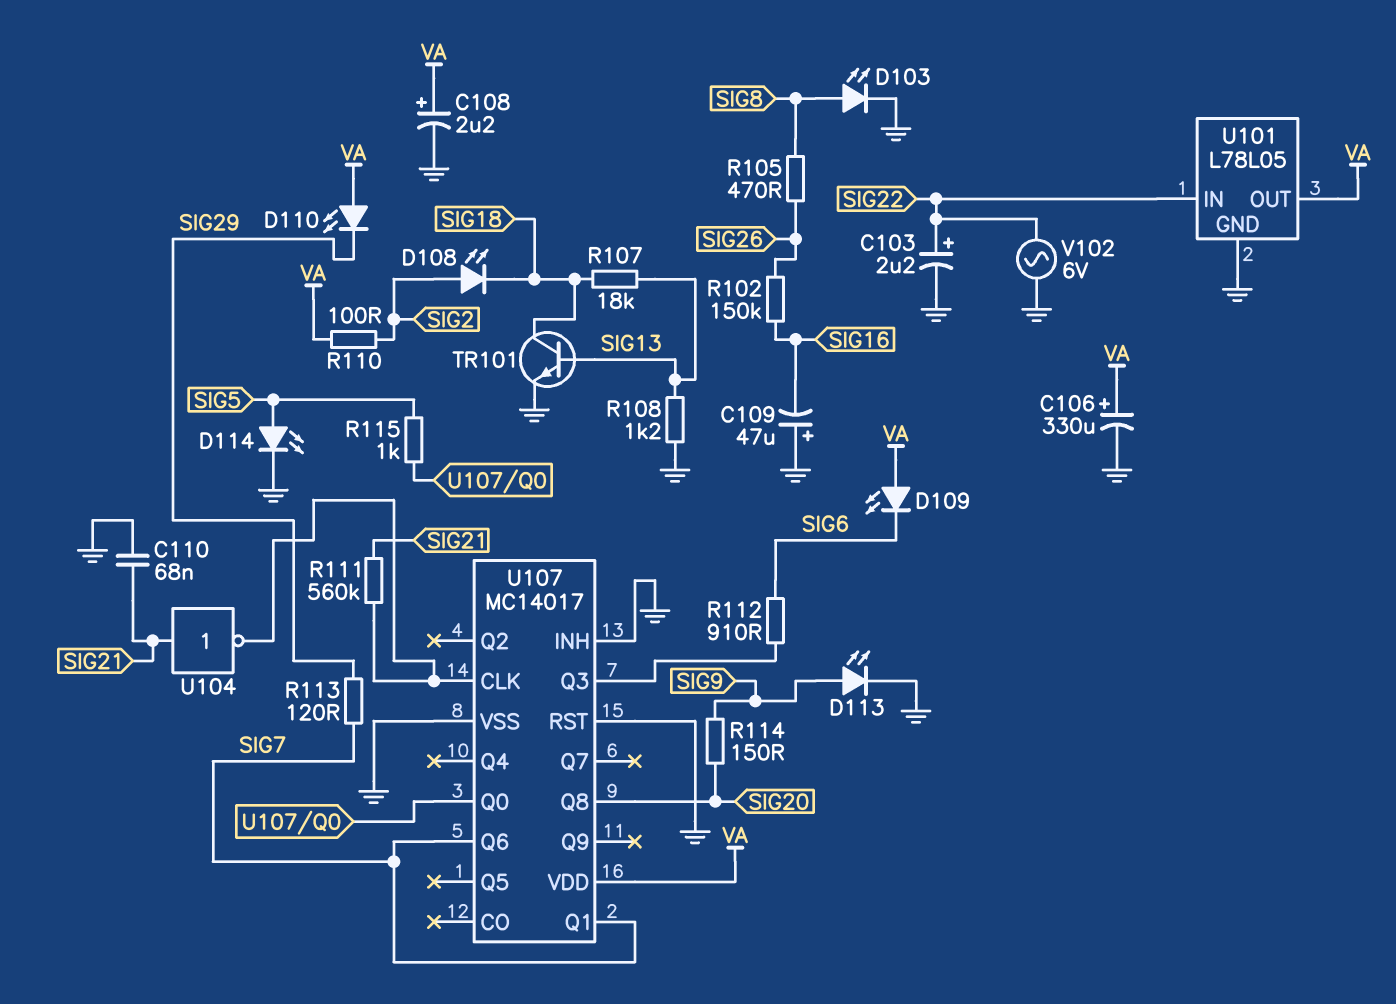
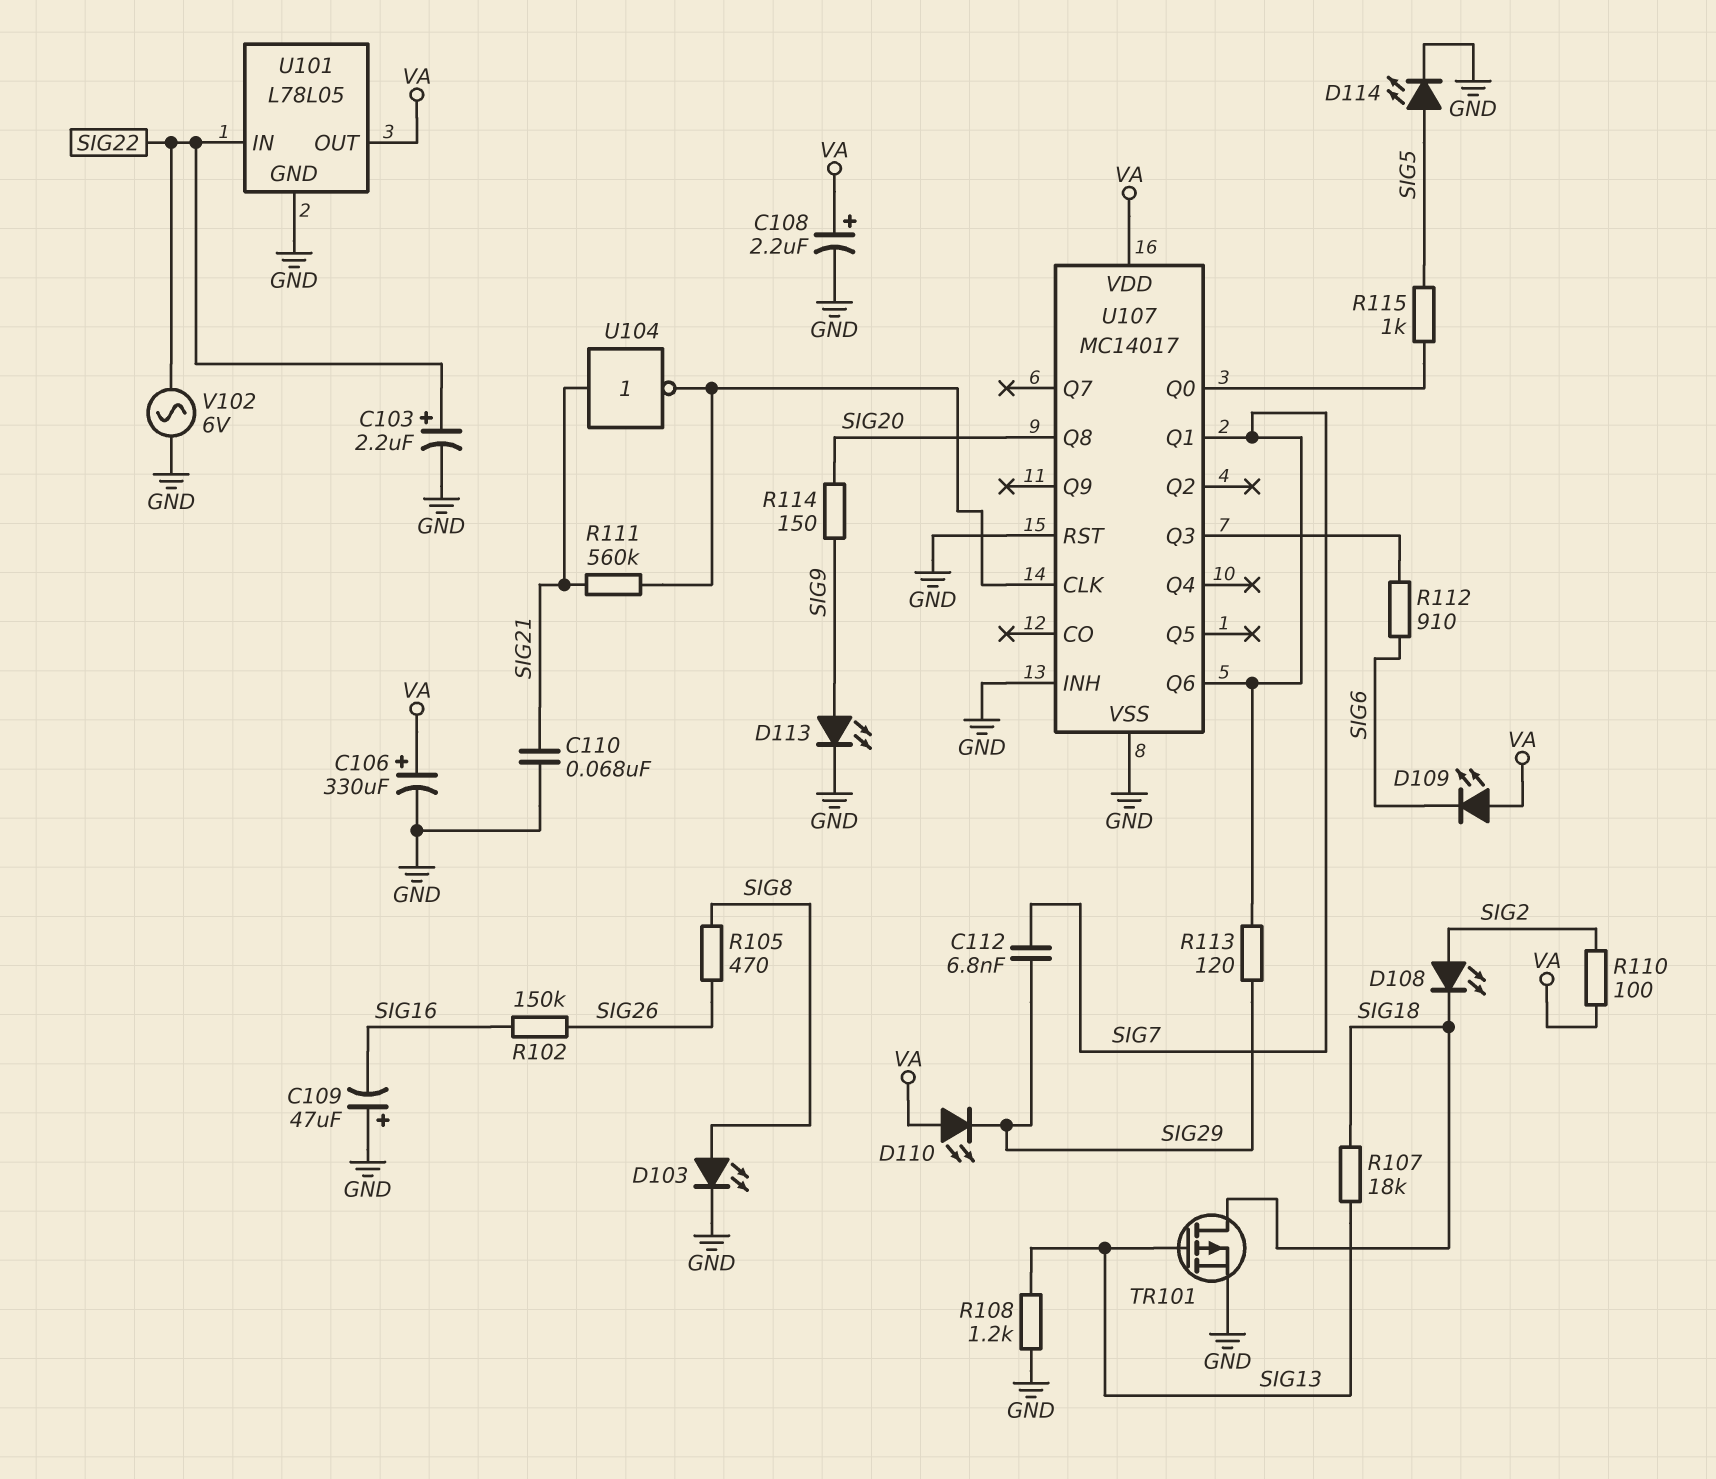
C112: none -> 6.8nF (SIG7, SIG29)
TR101: NPN (B SIG13, C SIG18, E GND) -> PMOS (G SIG13, D SIG18, S GND)

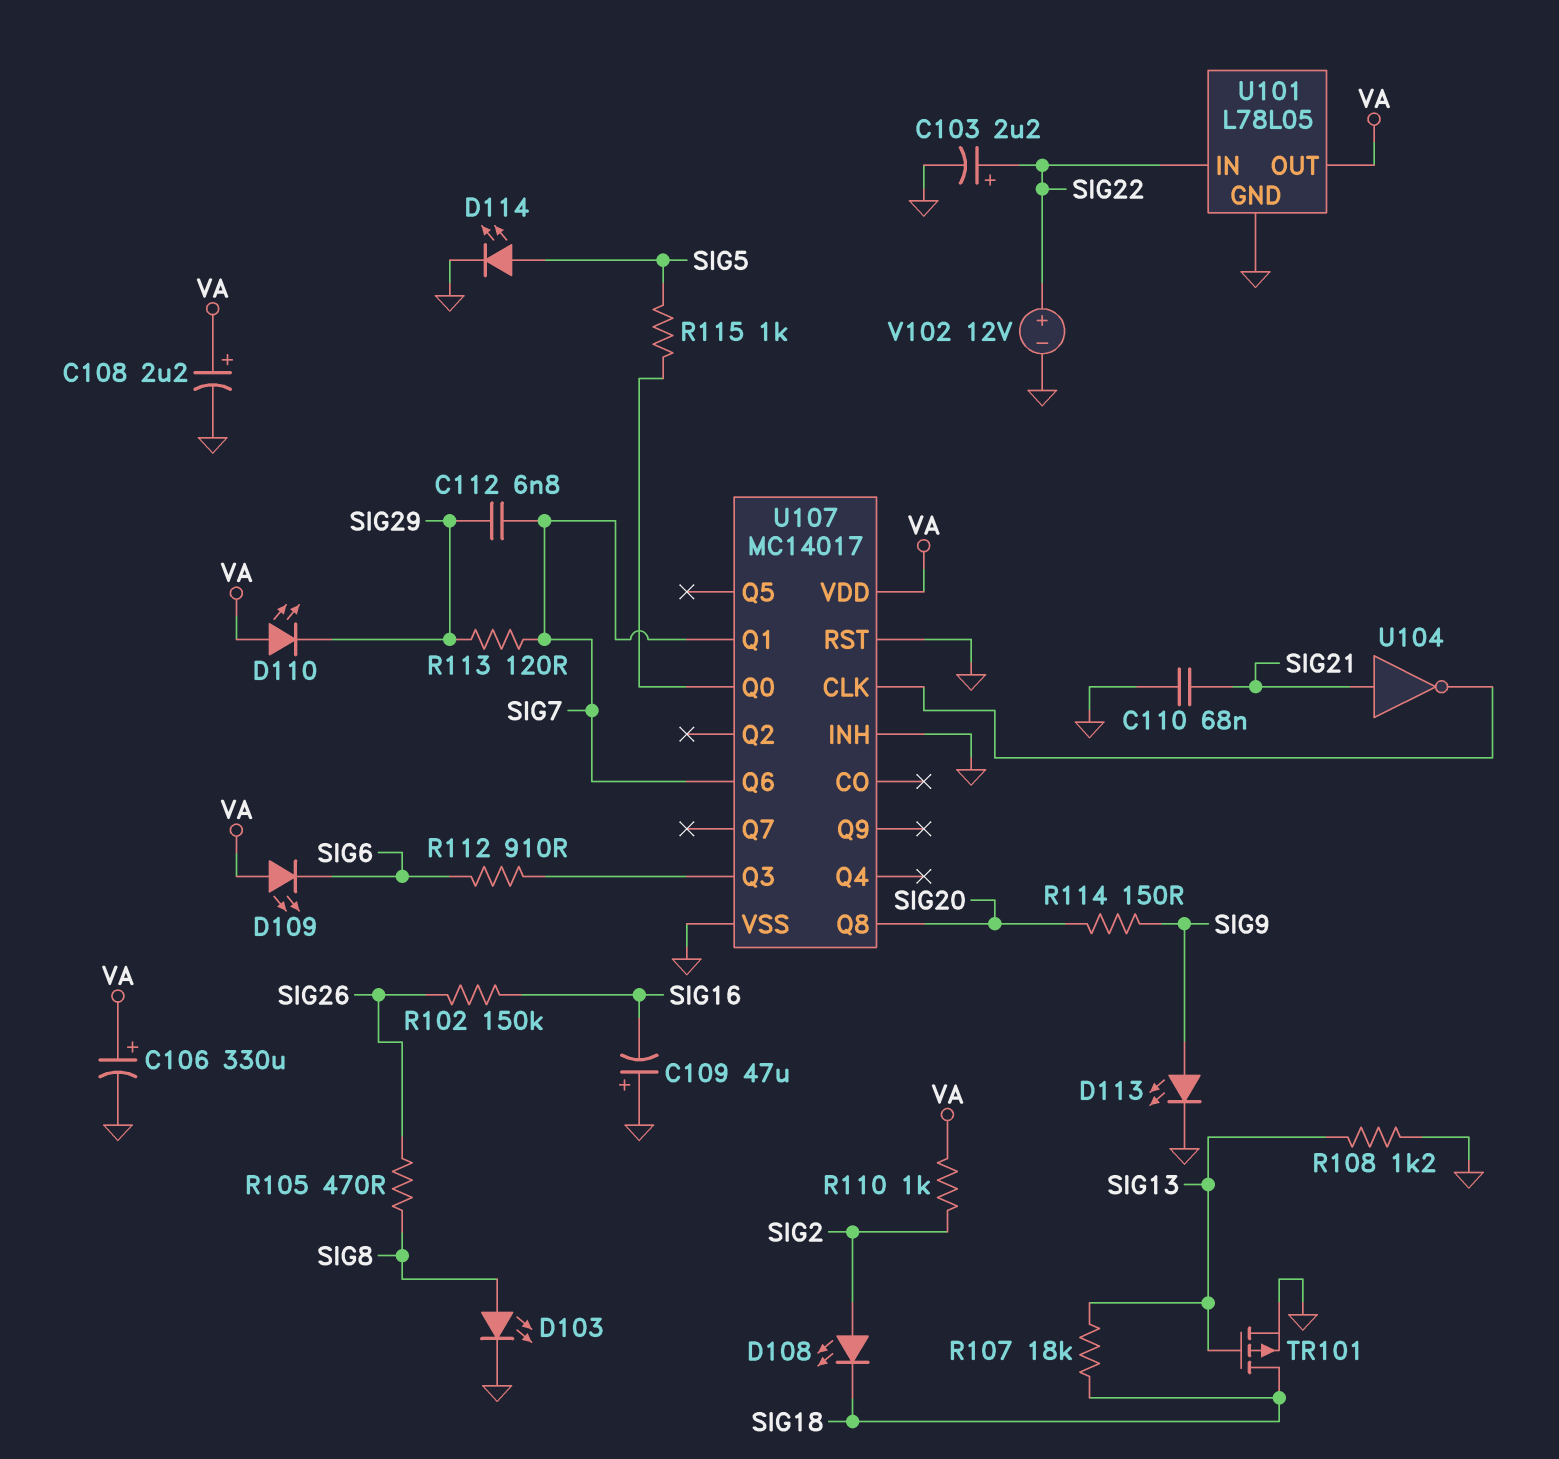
R110: 100 (SIG2, VA) -> 1k (SIG2, VA)
R111: 560k (SIG21, U107/CLK) -> none
V102: AC 6V (GND, SIG22) -> 12V (plus SIG22, minus GND)

